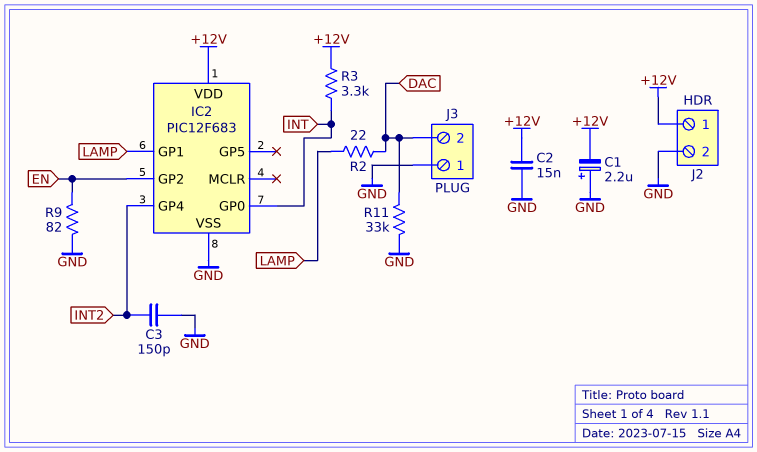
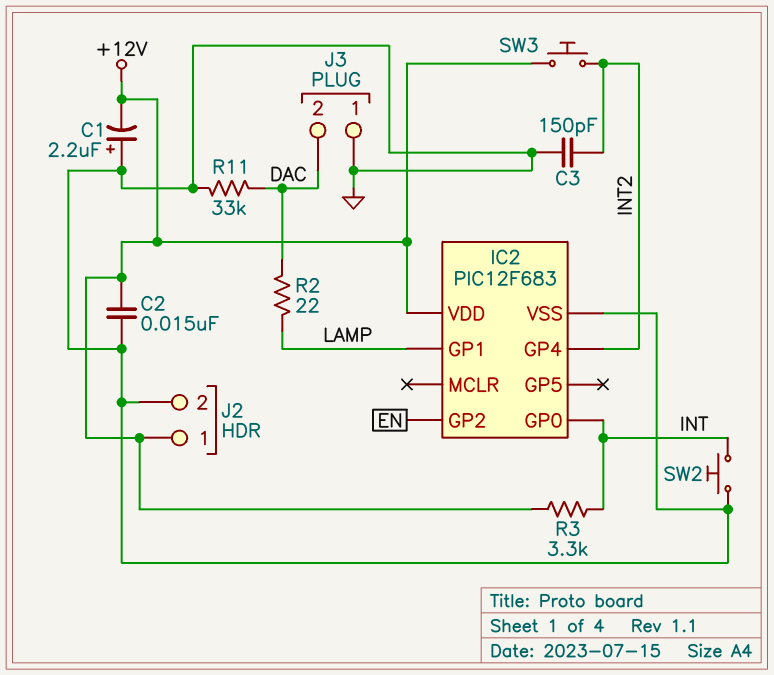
R9: 82 (EN, GND) -> none
SW2: none -> button (GND, INT)
SW3: none -> button (+12V, INT2)

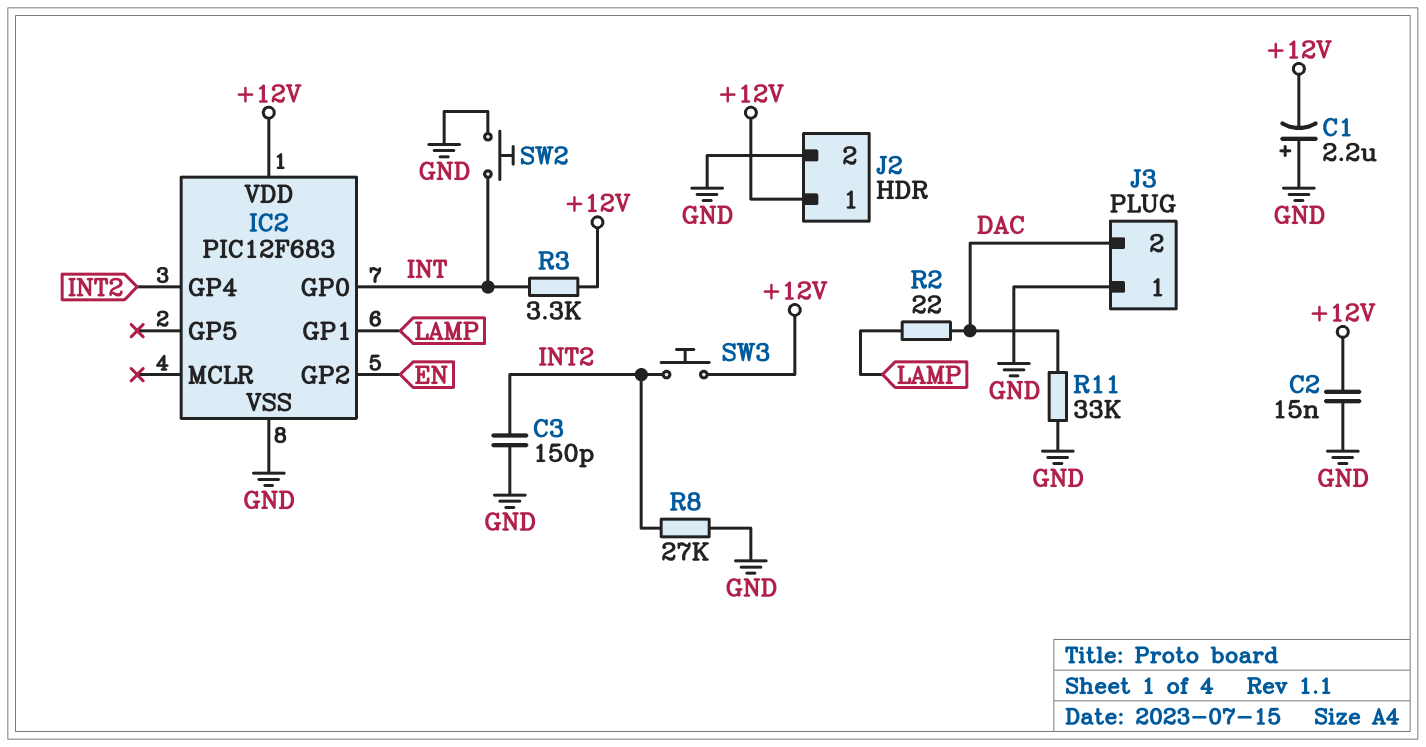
R8: none -> 27k (GND, INT2)

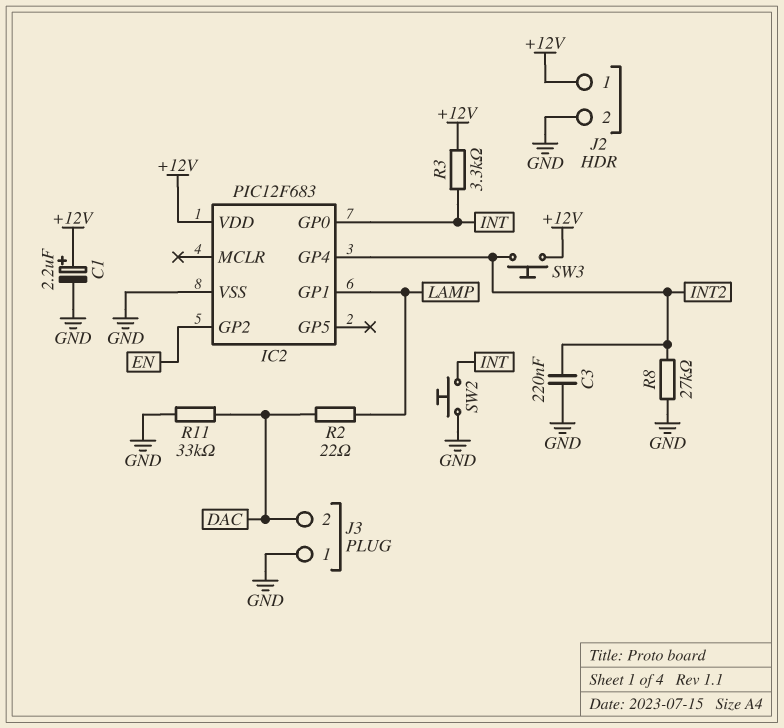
C1: 2.2uF (plus GND, minus +12V) -> 2.2uF (plus +12V, minus GND)
C2: 15nF (+12V, GND) -> none
C3: 150pF (GND, INT2) -> 220nF (GND, INT2)

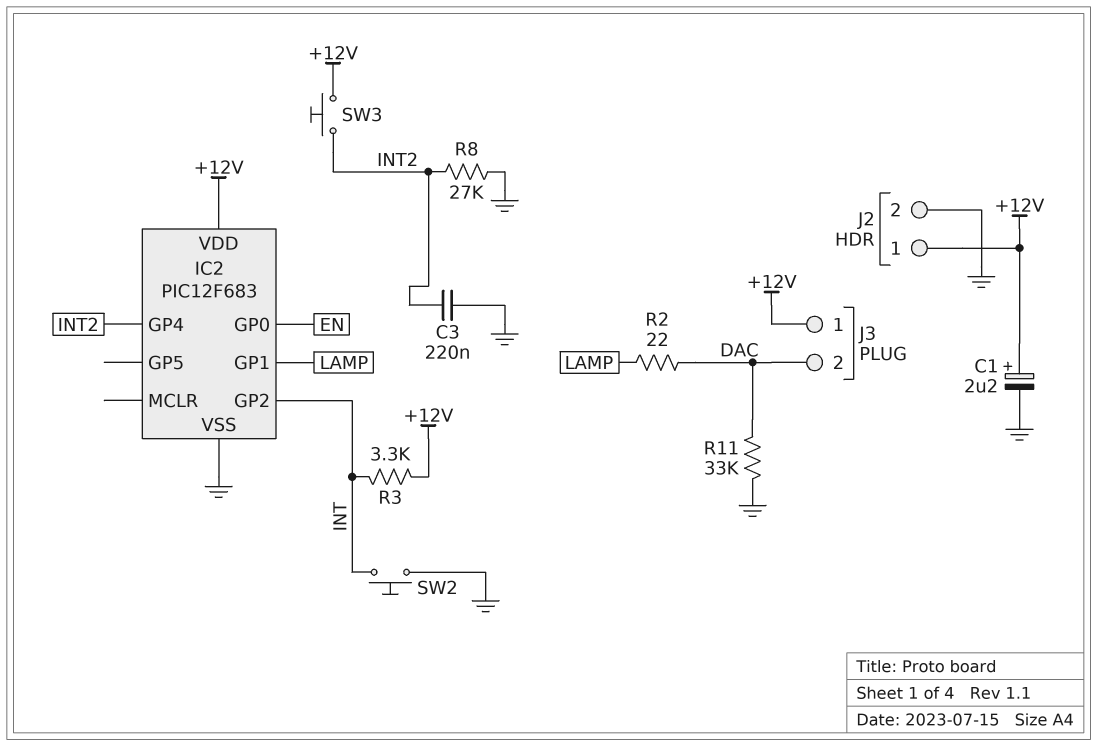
IC2 pin GP0: INT -> EN
IC2 pin GP2: EN -> INT
J3 pin 1: GND -> +12V

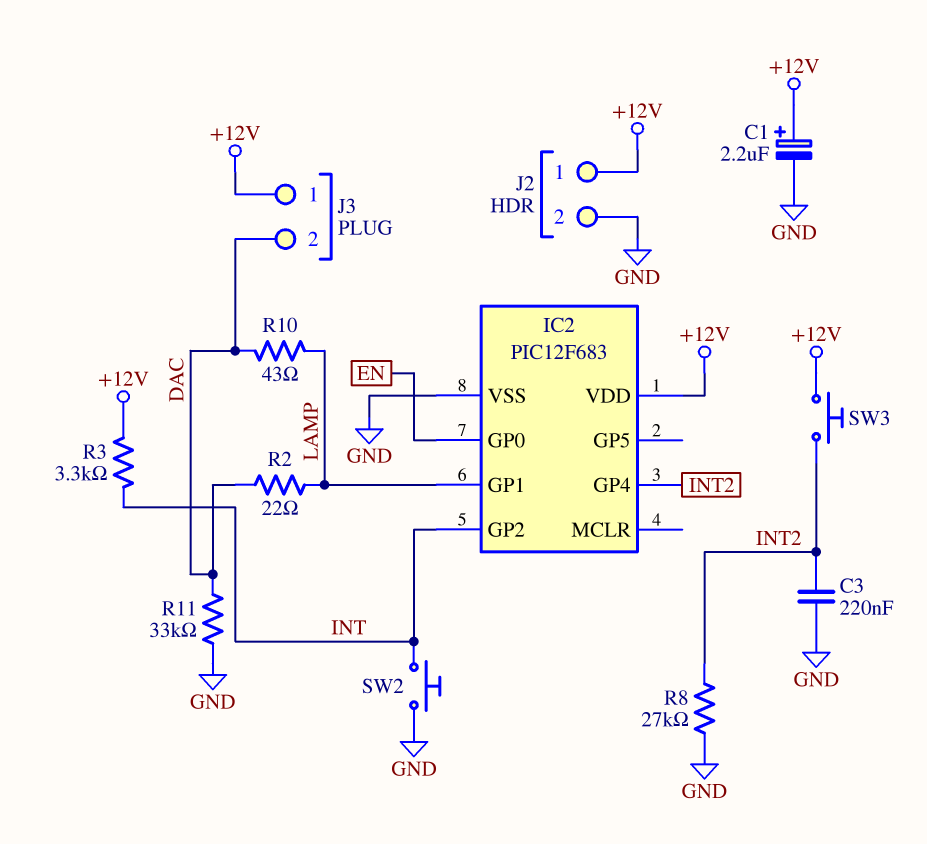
R10: none -> 43 (DAC, LAMP)

